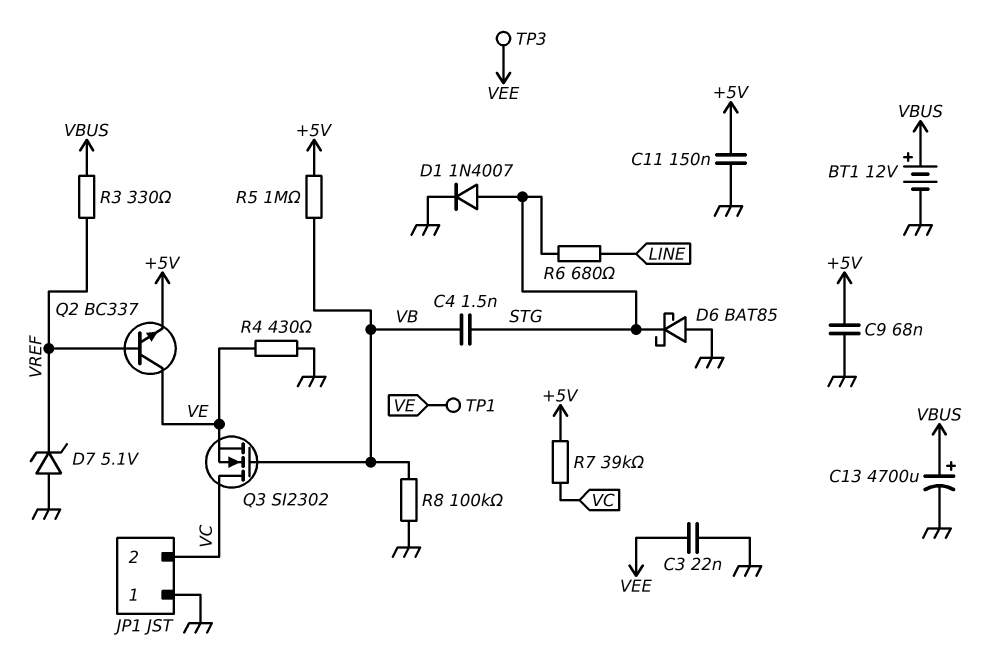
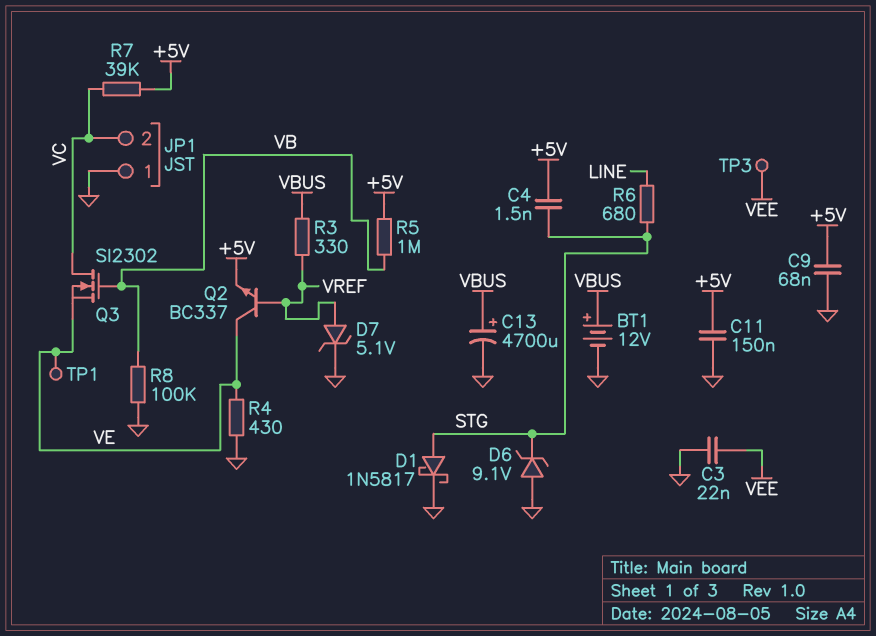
C4: 1.5nF (STG, VB) -> 1.5nF (+5V, STG)
D1: diode 1N4007 (A STG, K GND) -> schottky 1N5817 (A STG, K GND)
D6: schottky BAT85 (A GND, K STG) -> zener 9.1V (A GND, K STG)
D7: zener 5.1V (A GND, K VREF) -> zener 5.1V (A VREF, K GND)

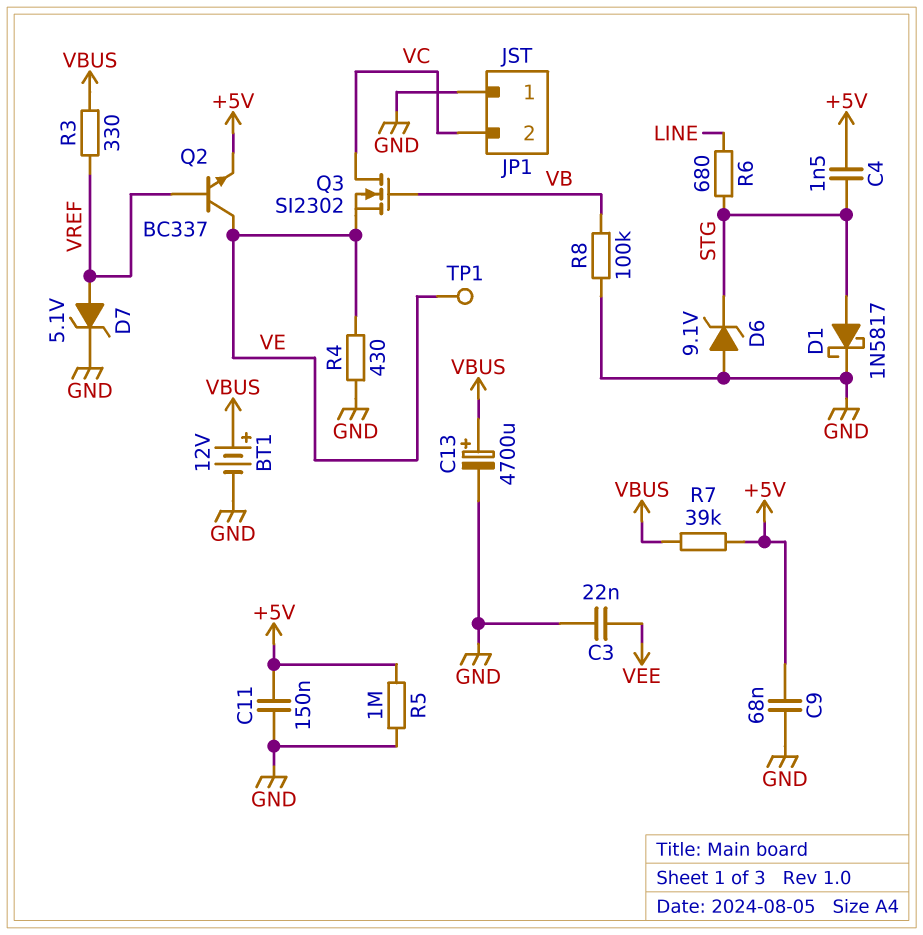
R5: 1M (+5V, VB) -> 1M (+5V, GND)
R7: 39k (+5V, VC) -> 39k (+5V, VBUS)
TP3: test point (VEE) -> none

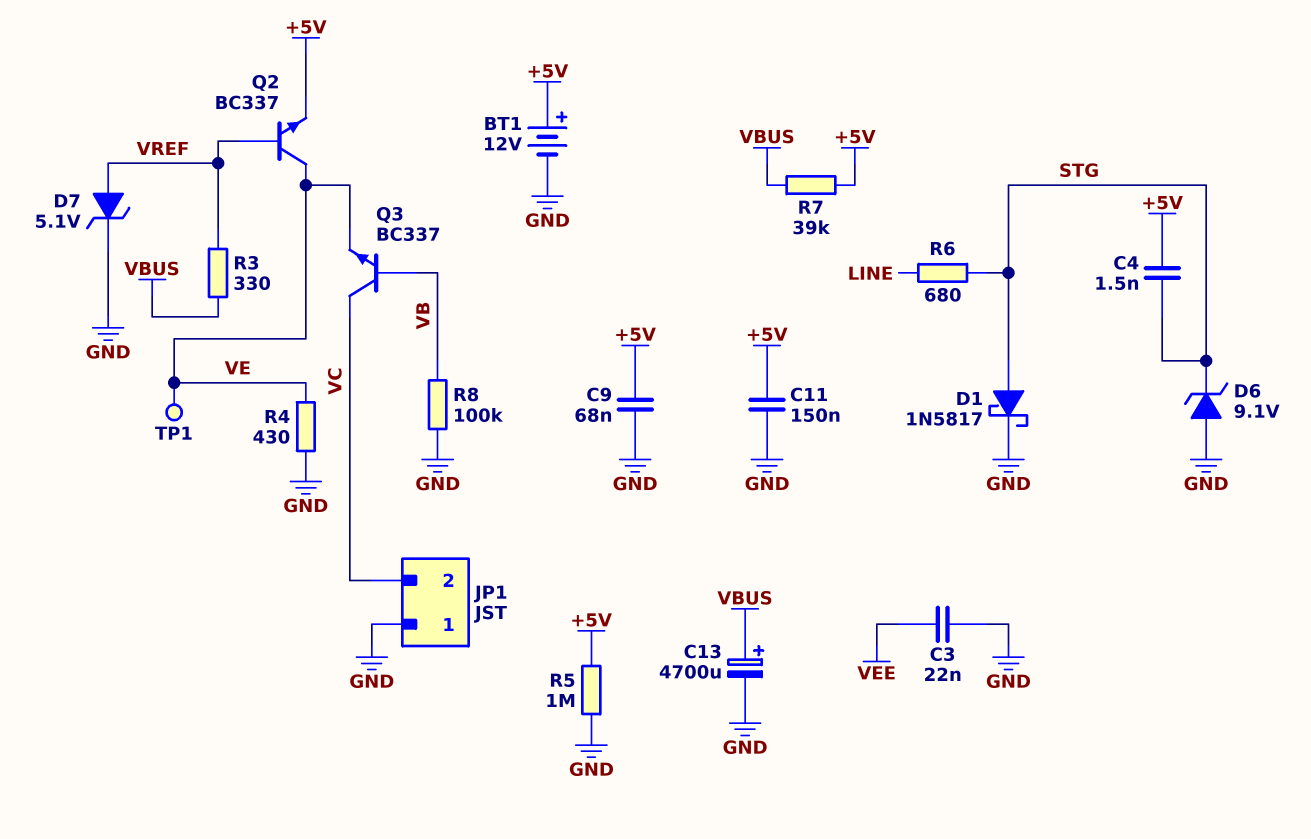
BT1: 12V (plus VBUS, minus GND) -> 12V (plus +5V, minus GND)
Q3: NMOS SI2302 (G VB, D VC, S VE) -> NPN BC337 (B VB, C VC, E VE)

